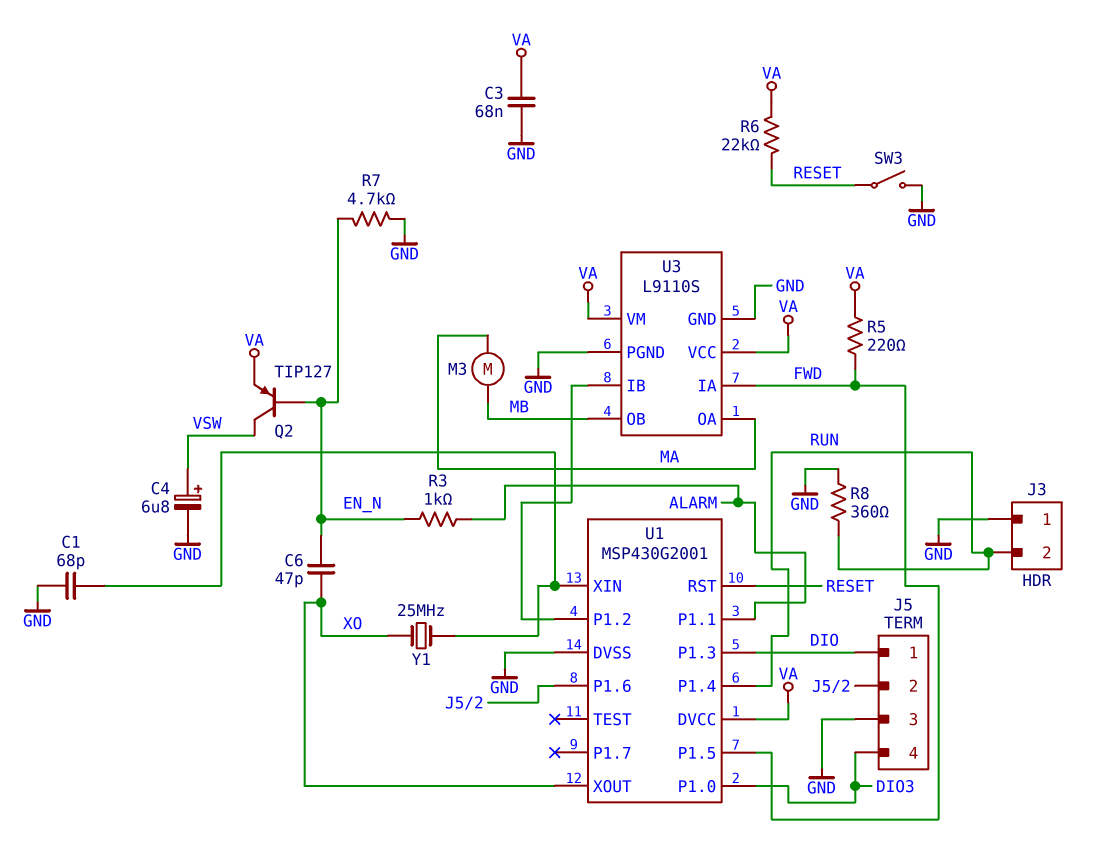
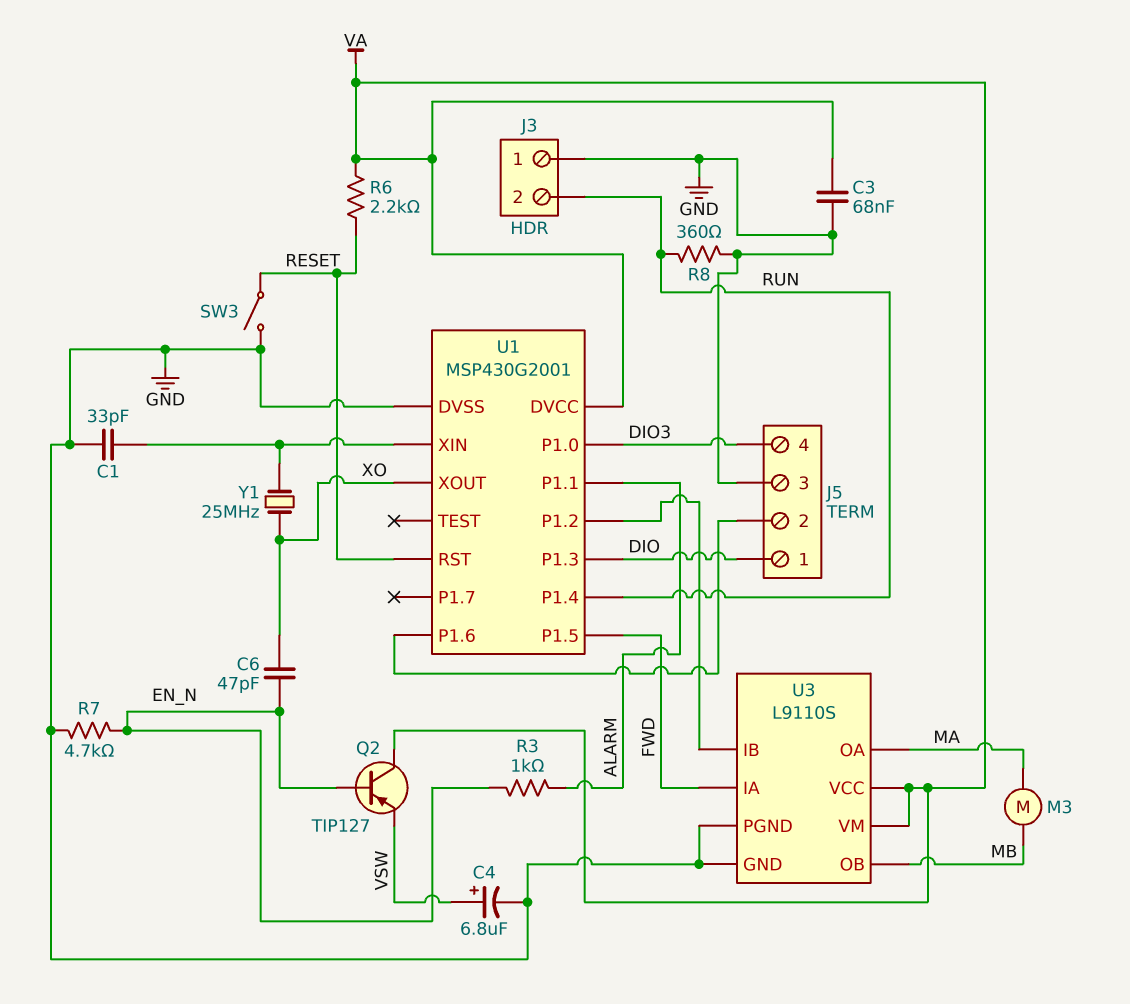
C1: 68pF (GND, U1/XIN) -> 33pF (GND, U1/XIN)
Q2: PNP TIP127 (B EN_N, C VSW, E VA) -> PNP TIP127 (B EN_N, C VA, E VSW)
R5: 220 (FWD, VA) -> none
R6: 22k (RESET, VA) -> 2.2k (RESET, VA)

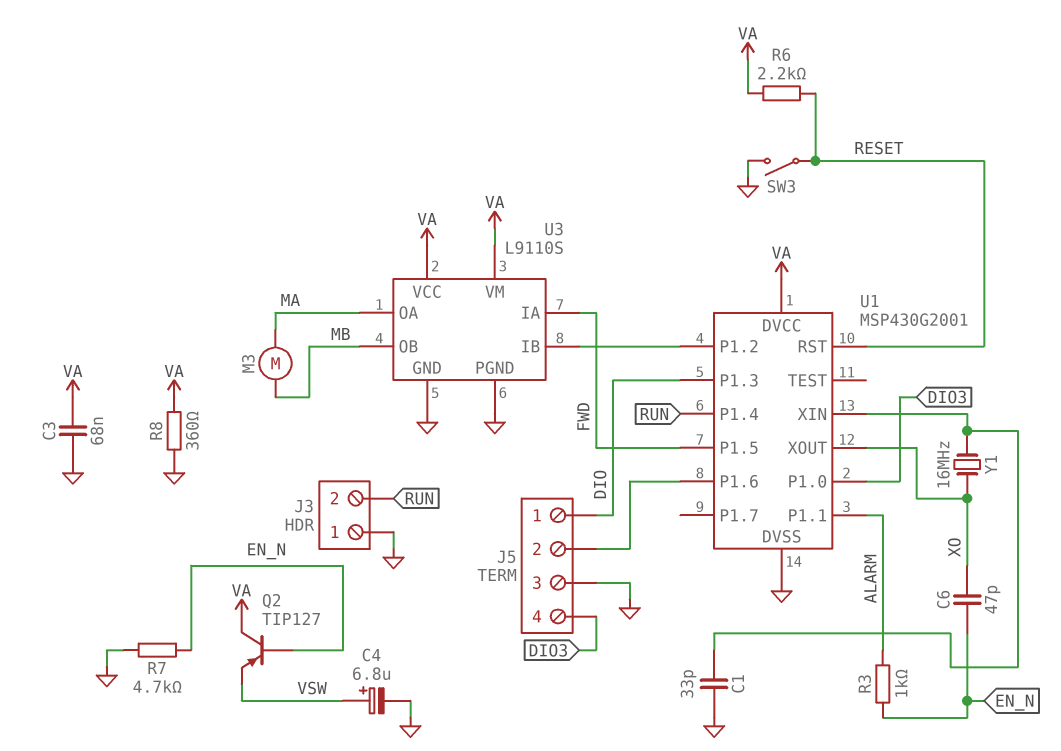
R8: 360 (GND, RUN) -> 360 (GND, VA)
Y1: 25MHz (U1/XIN, XO) -> 16MHz (U1/XIN, XO)

